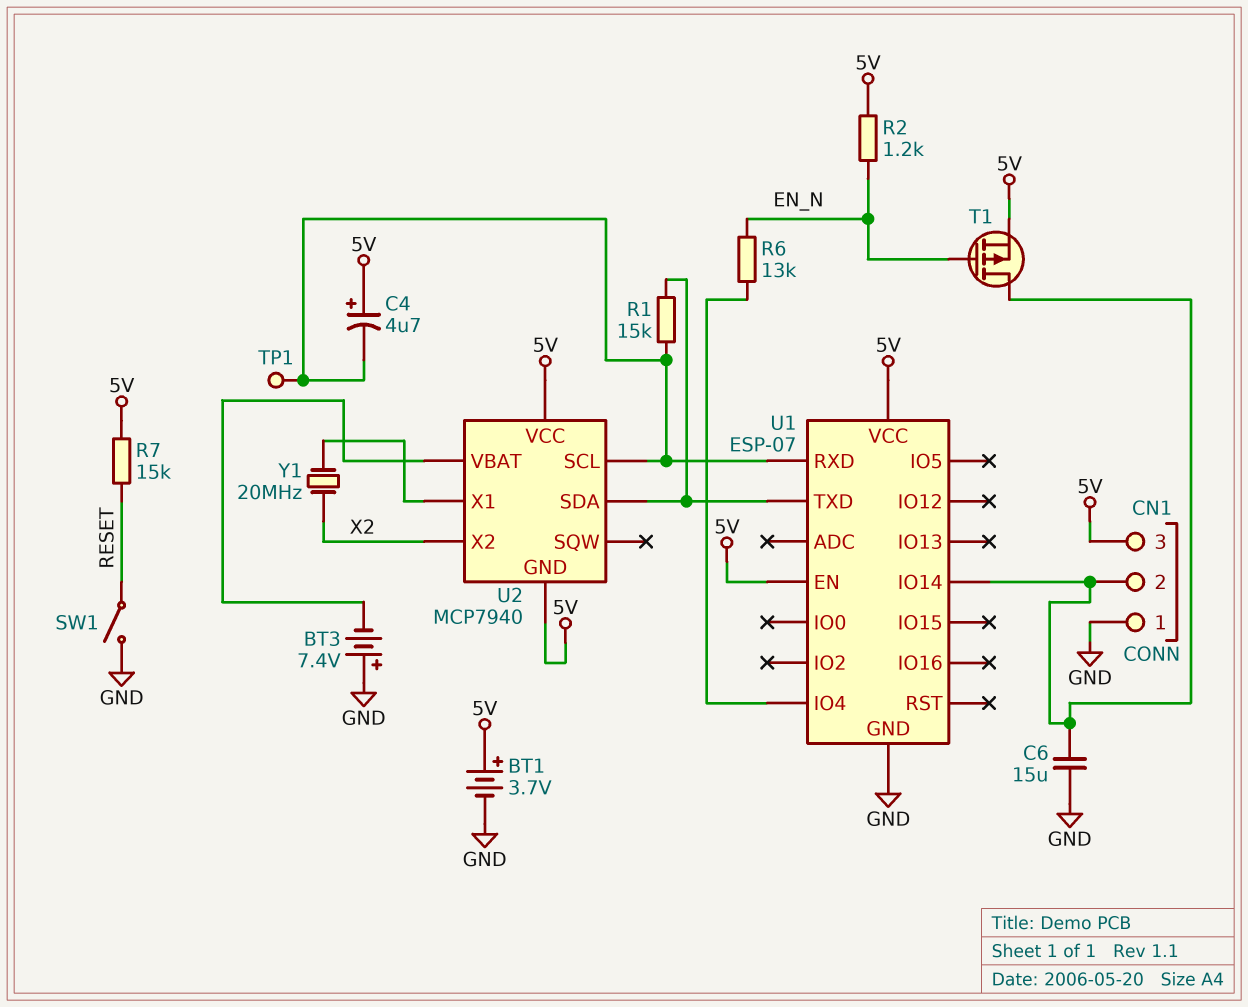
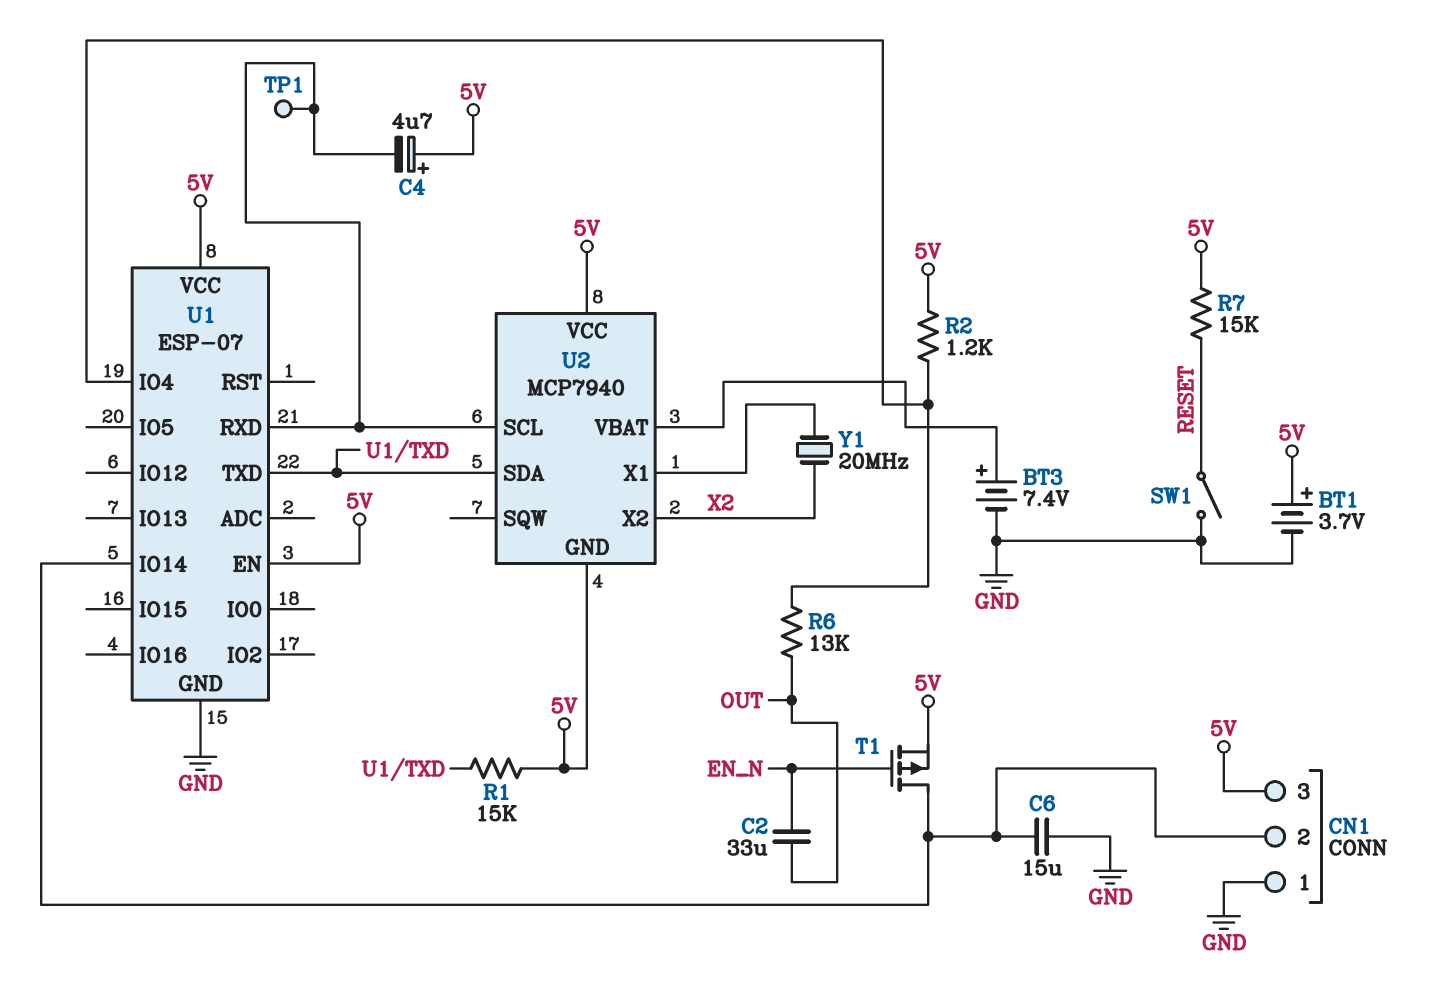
BT3: 7.4V (plus GND, minus U2/VBAT) -> 7.4V (plus U2/VBAT, minus GND)
C2: none -> 33uF (EN_N, OUT)
R1: 15k (U1/RXD, U1/TXD) -> 15k (5V, U1/TXD)
R2: 1.2k (5V, EN_N) -> 1.2k (5V, U1/IO4)
R6: 13k (EN_N, U1/IO4) -> 13k (OUT, U1/IO4)

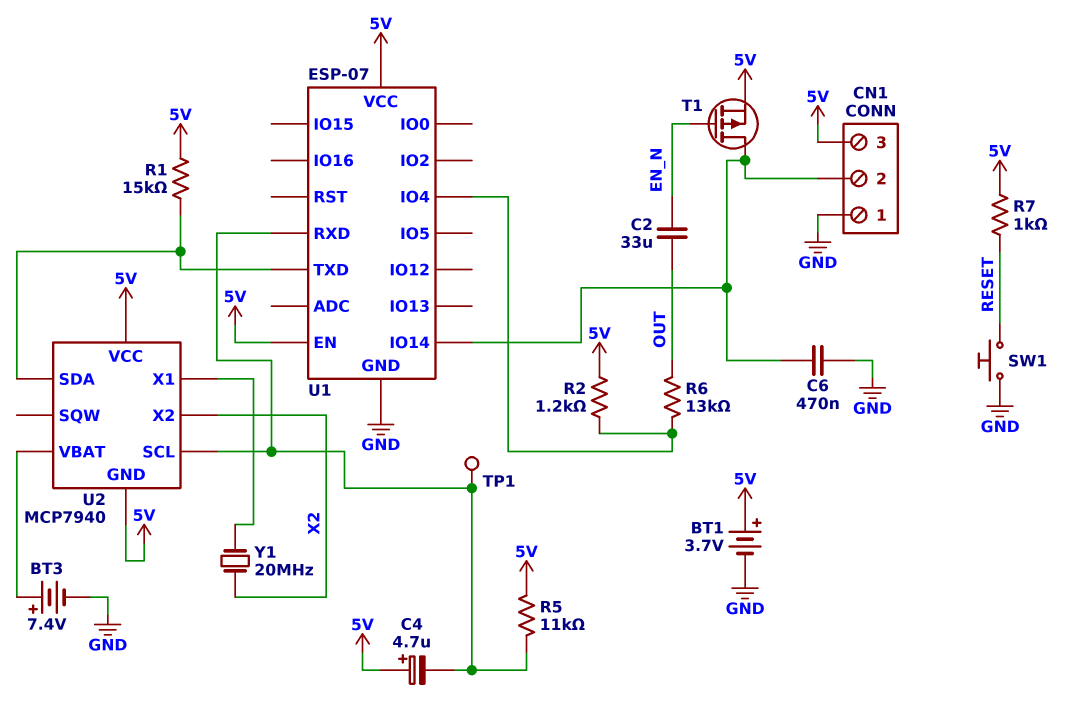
C6: 15uF (CN1/2, GND) -> 470nF (CN1/2, GND)
R5: none -> 11k (5V, U1/RXD)
R7: 15k (5V, RESET) -> 1k (5V, RESET)
SW1: switch (GND, RESET) -> button (GND, RESET)

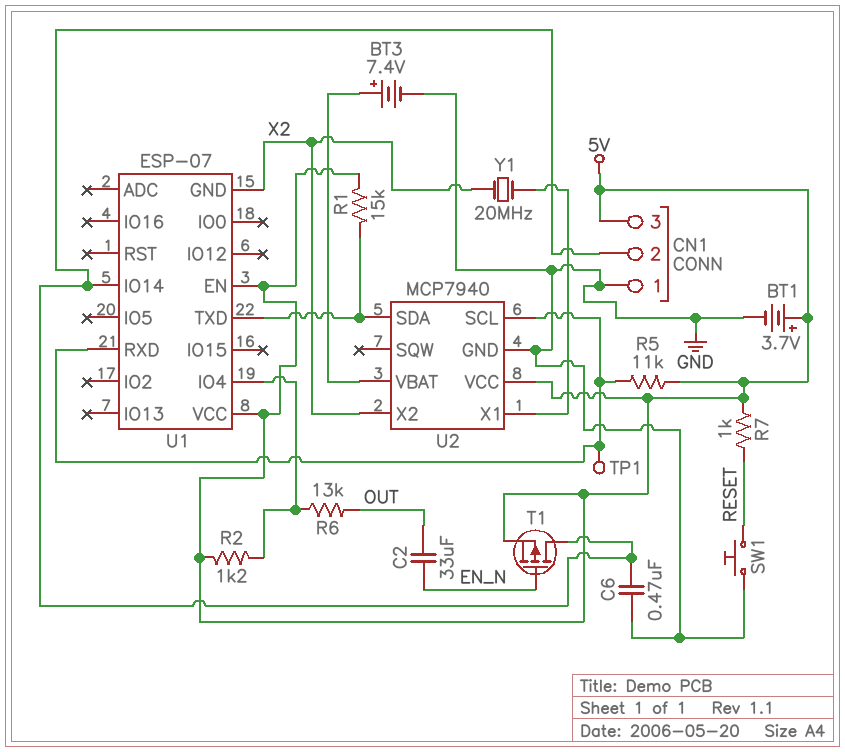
C4: 4.7uF (plus 5V, minus U1/RXD) -> none
U1 pin GND: GND -> X2
U2 pin GND: 5V -> GND

